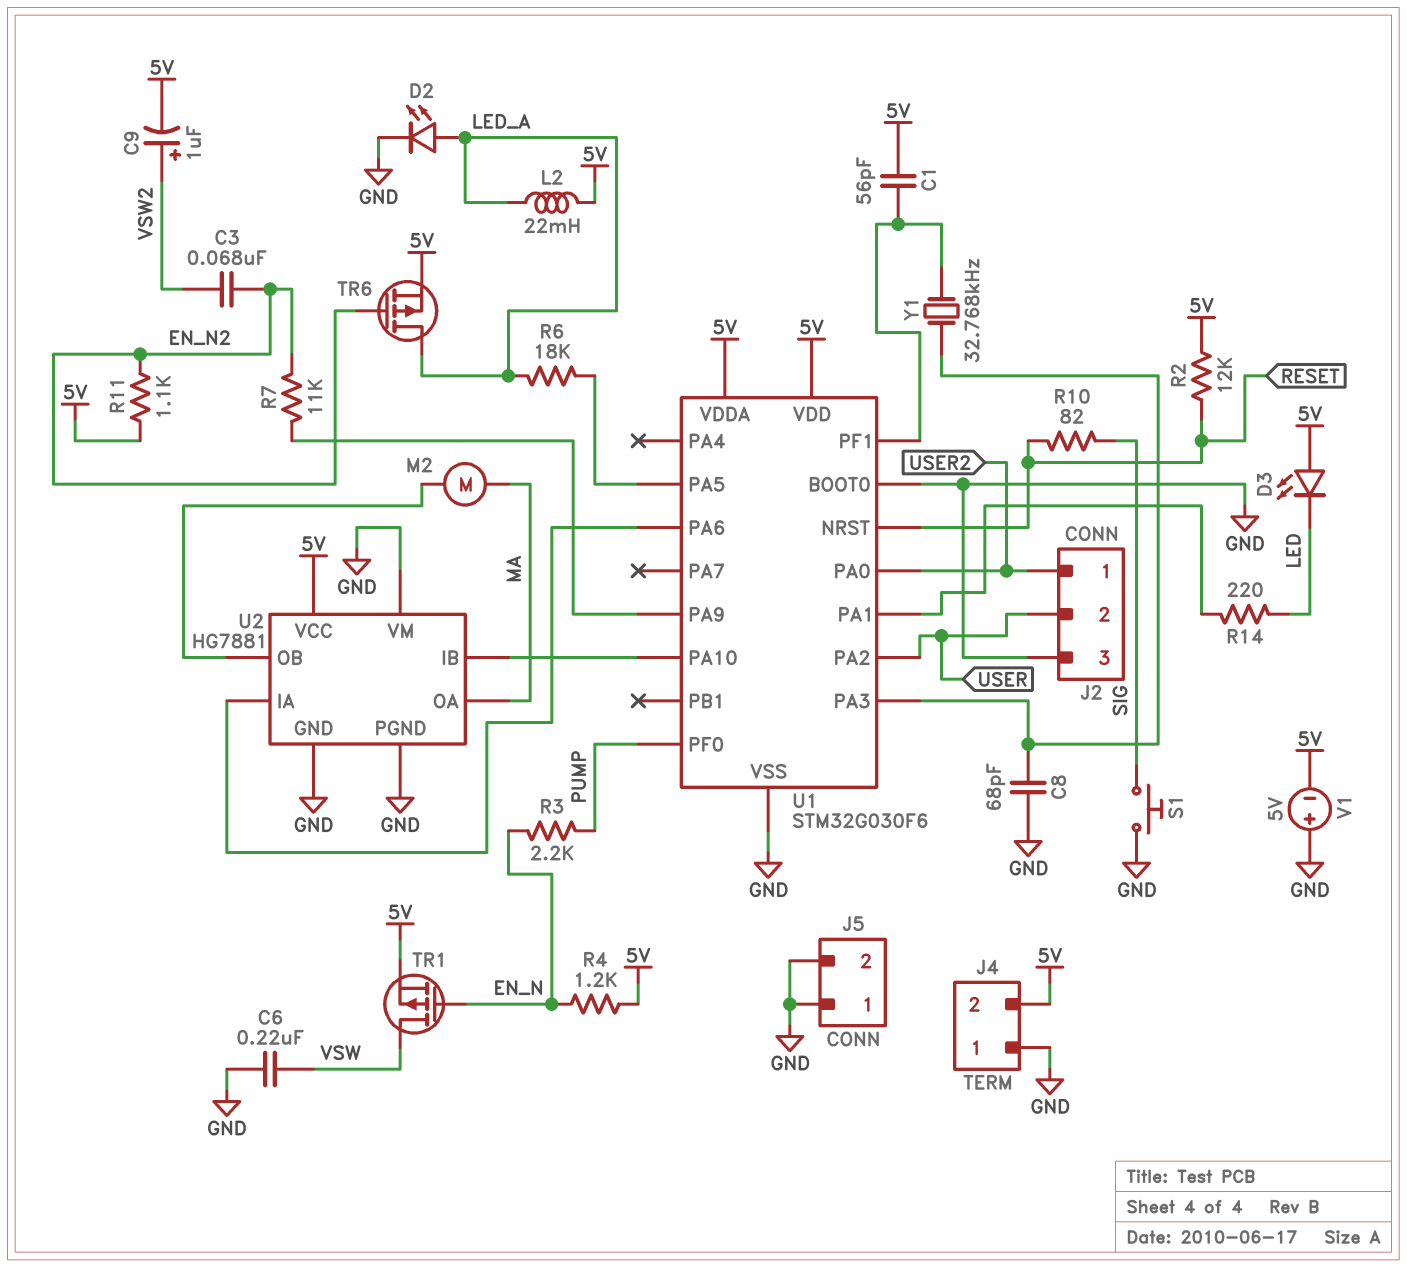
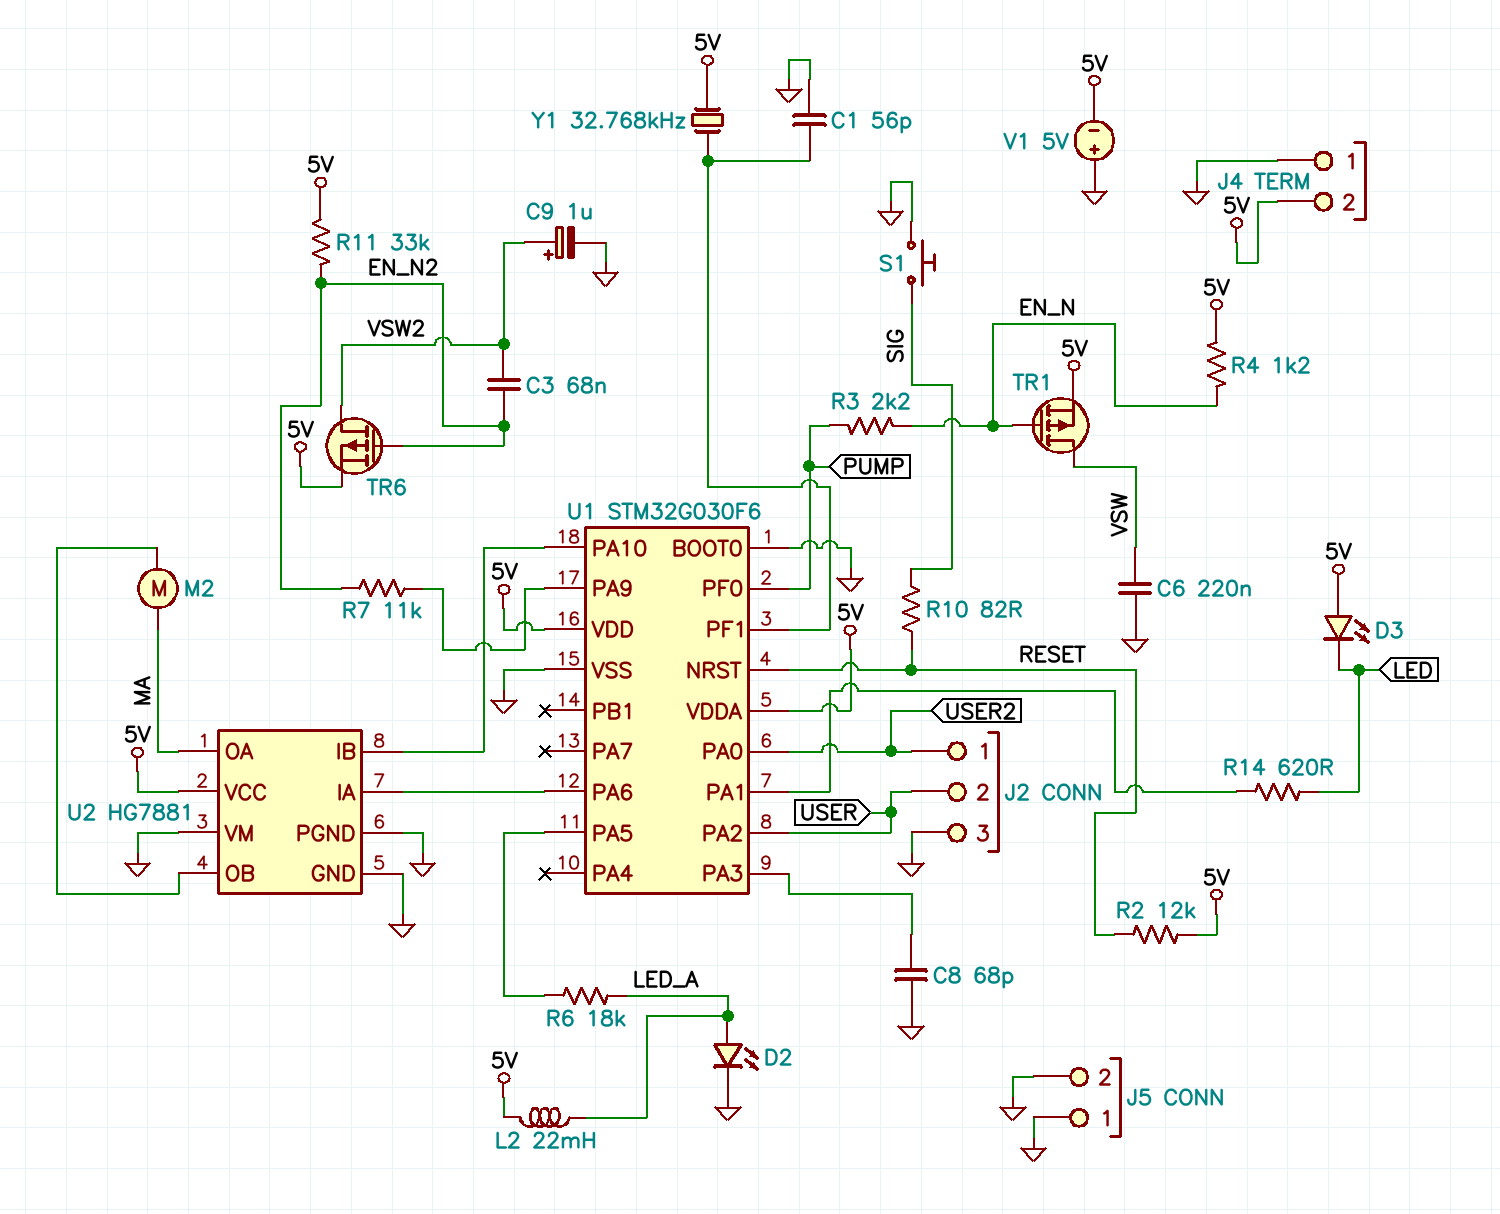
C1: 56pF (5V, U1/PF1) -> 56pF (GND, U1/PF1)
C9: 1uF (plus VSW2, minus 5V) -> 1uF (plus VSW2, minus GND)
R11: 1.1k (5V, EN_N2) -> 33k (5V, EN_N2)
R14: 220 (LED, U1/PA1) -> 620 (LED, U1/PA1)
TR6: PMOS (G EN_N2, D LED_A, S 5V) -> PMOS (G EN_N2, D VSW2, S 5V)
Y1: 32.768kHz (U1/PA3, U1/PF1) -> 32.768kHz (5V, U1/PF1)

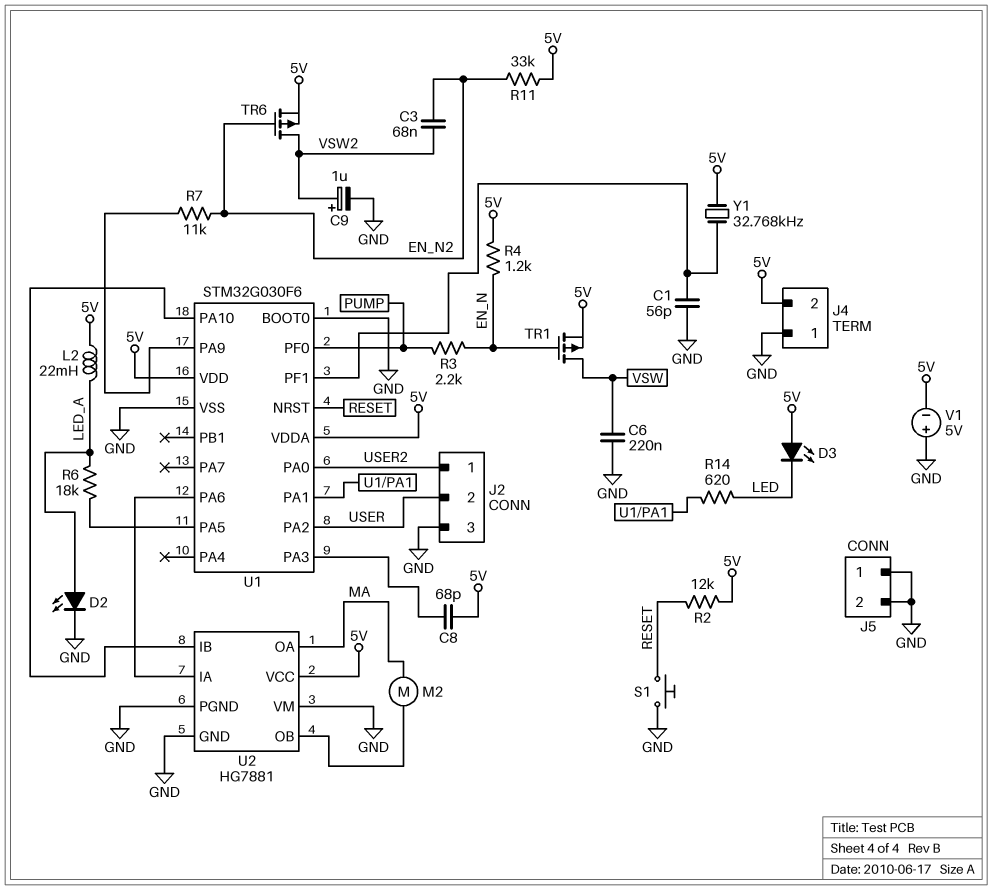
C8: 68pF (GND, U1/PA3) -> 68pF (5V, U1/PA3)
R10: 82 (RESET, SIG) -> none
S1: button (GND, SIG) -> button (GND, RESET)

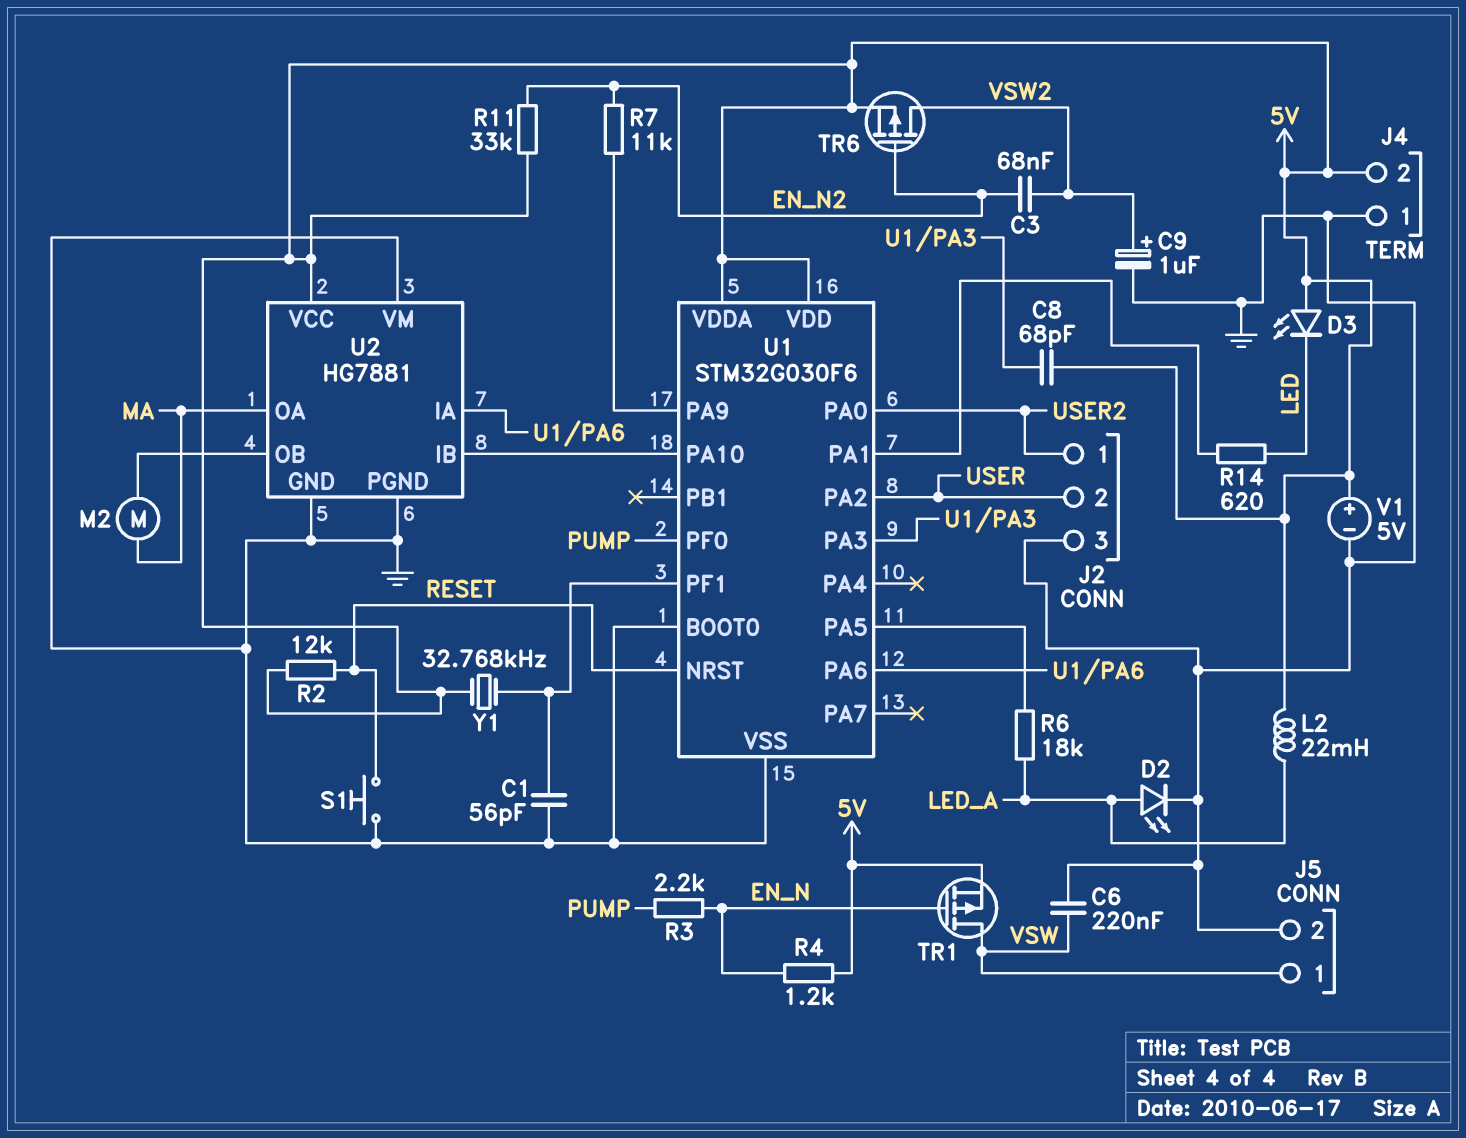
J5 pin 1: GND -> VSW
V1: 5V (plus GND, minus 5V) -> 5V (plus 5V, minus GND)

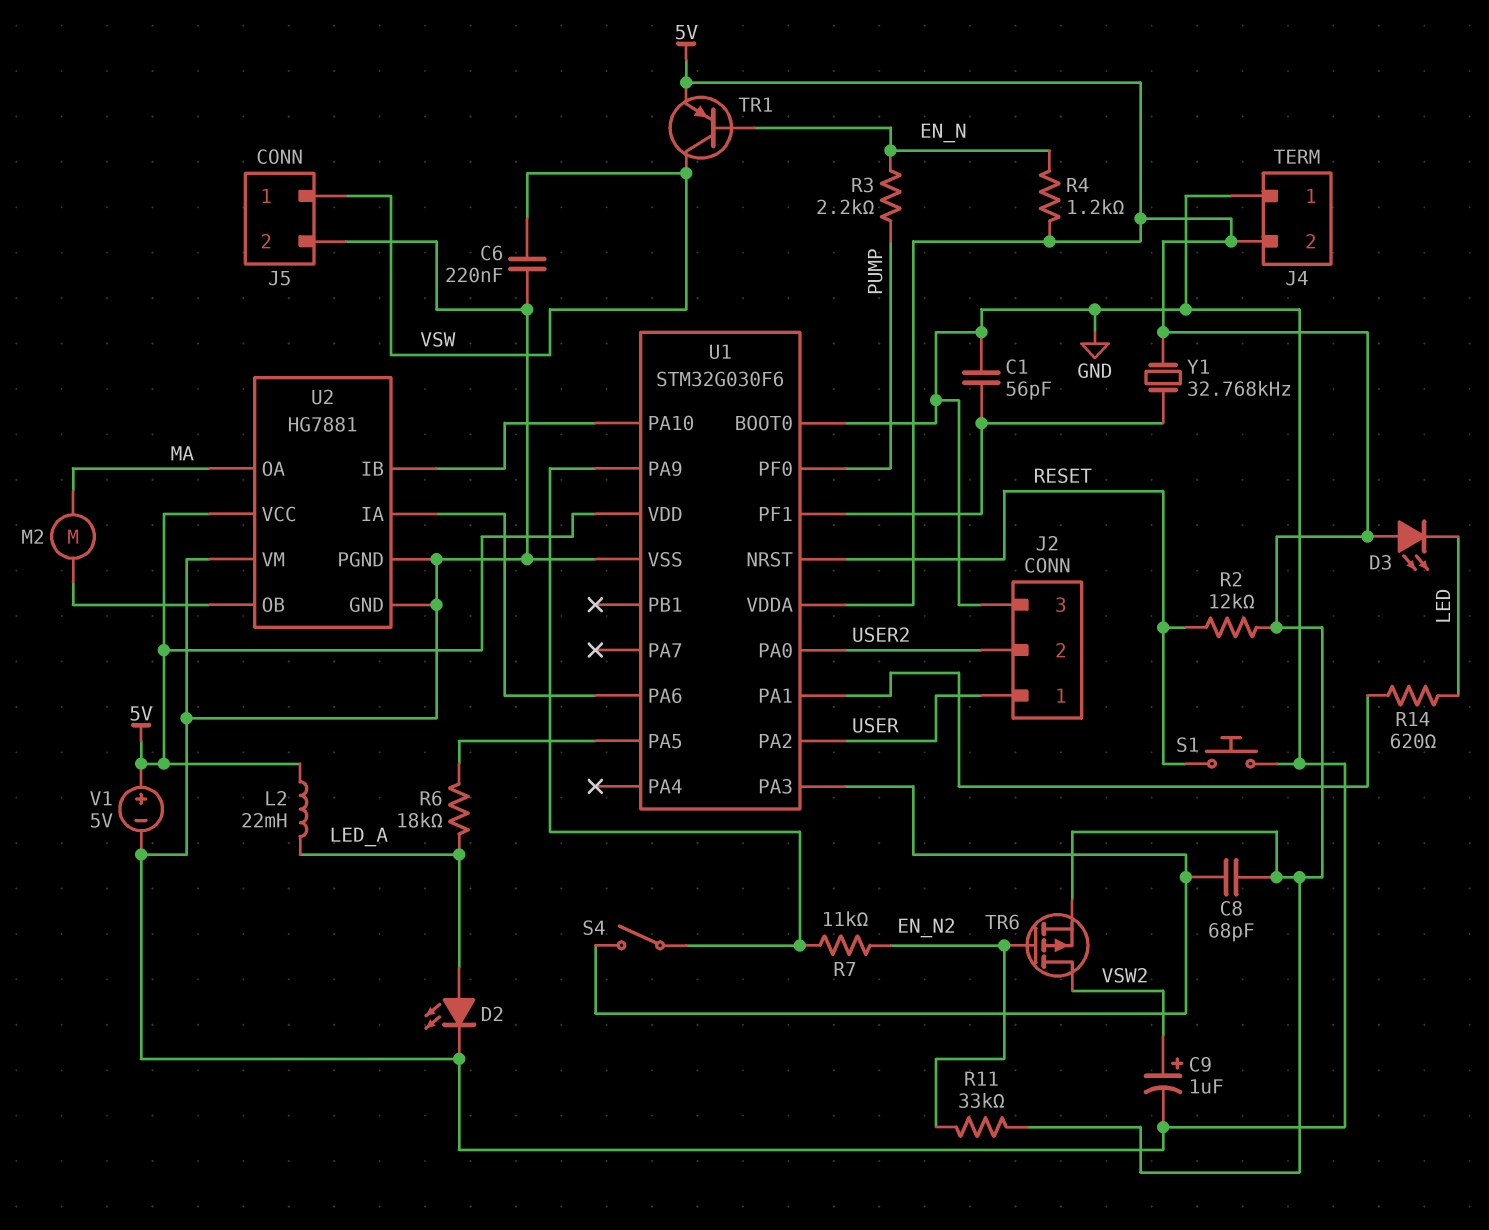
C3: 68nF (EN_N2, VSW2) -> none
J2 pin 1: USER2 -> USER
J2 pin 2: USER -> USER2
S4: none -> switch (U1/PA3, U1/PA9)
TR1: PMOS (G EN_N, D VSW, S 5V) -> PNP (B EN_N, C VSW, E 5V)

